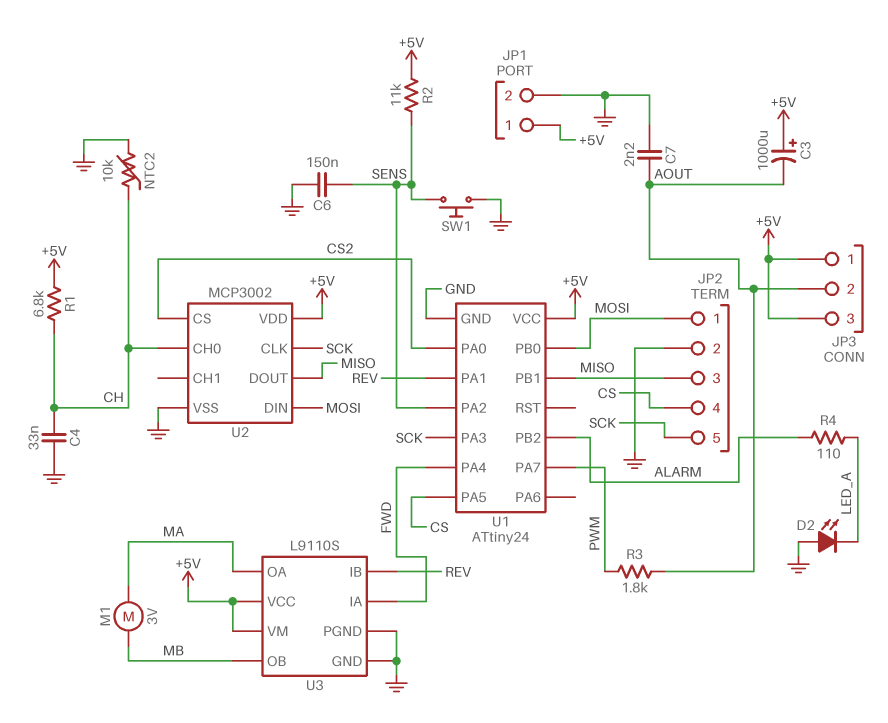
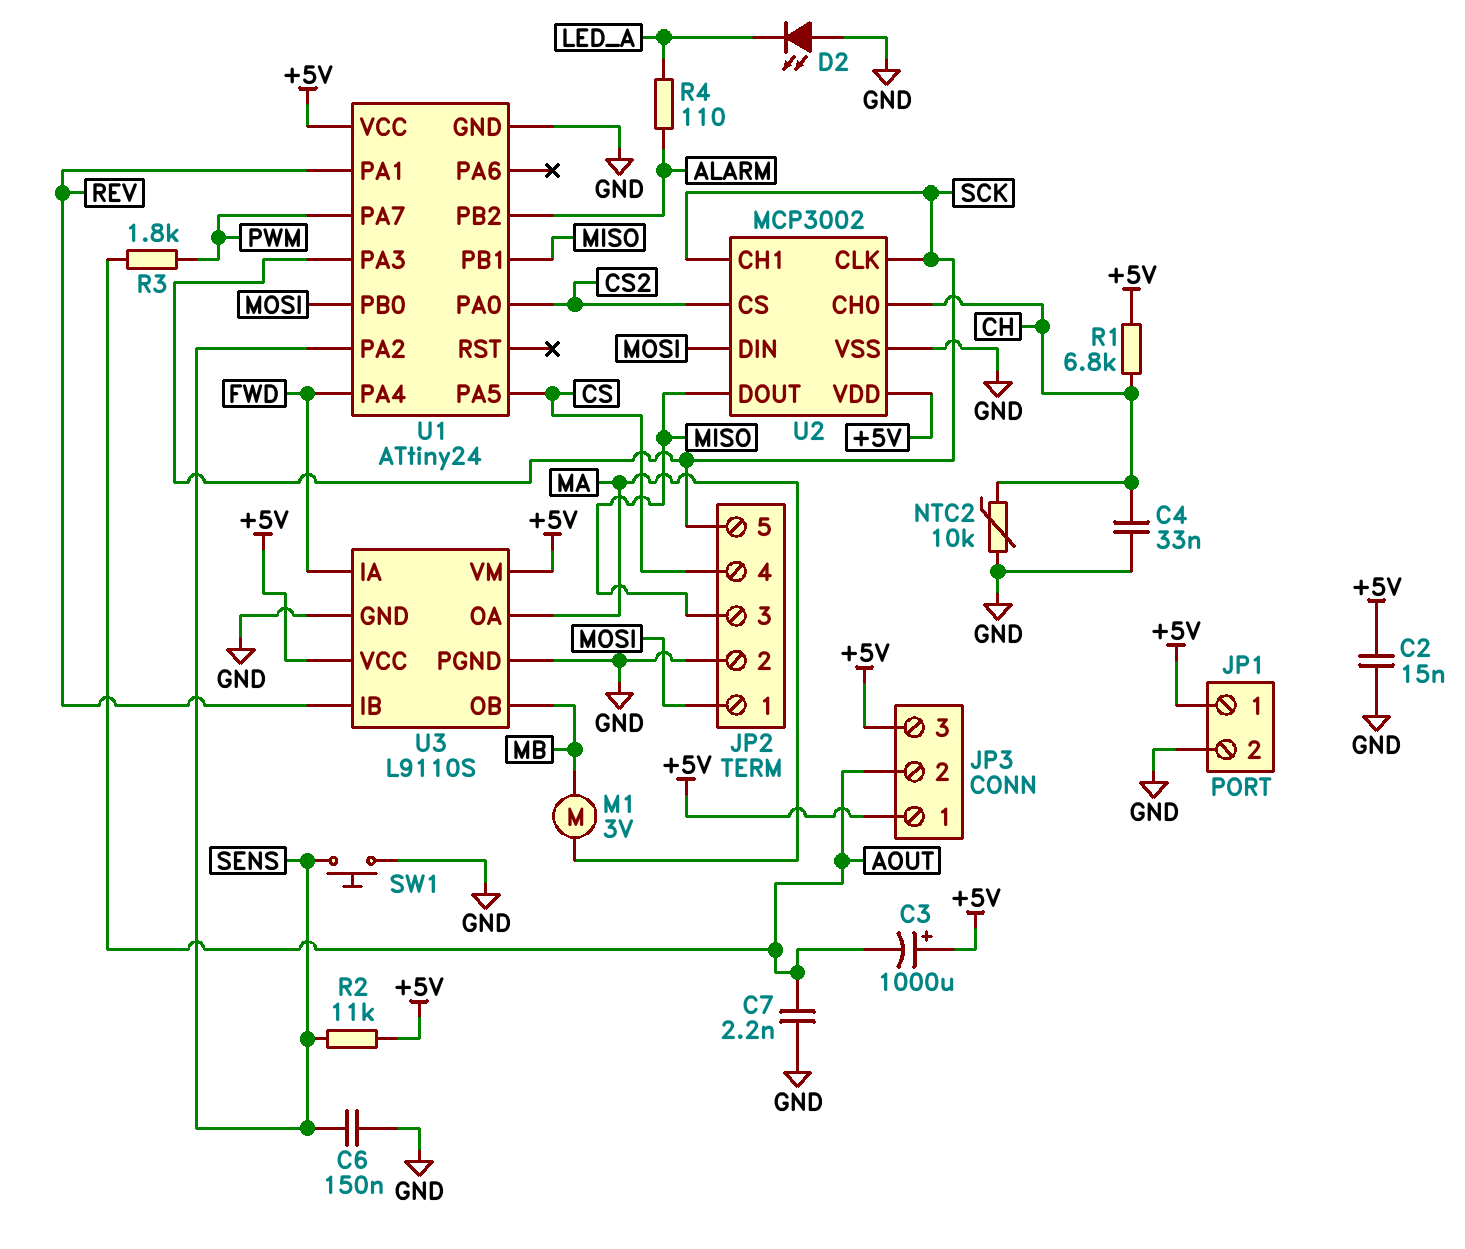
C2: none -> 15nF (+5V, GND)
U2 pin CH1: none -> SCK

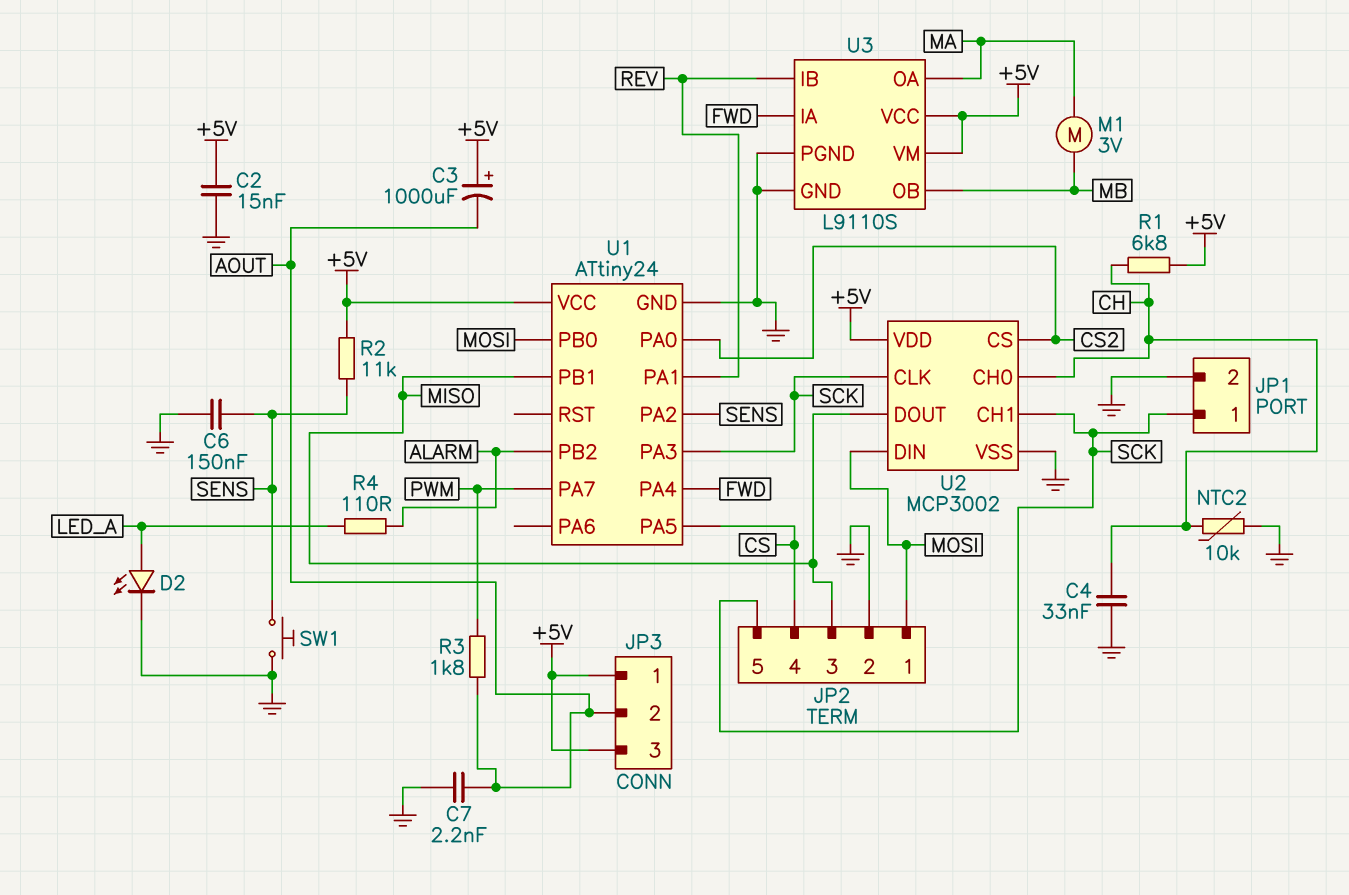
D2: LED (A GND, K LED_A) -> LED (A LED_A, K GND)
JP1 pin 1: +5V -> SCK

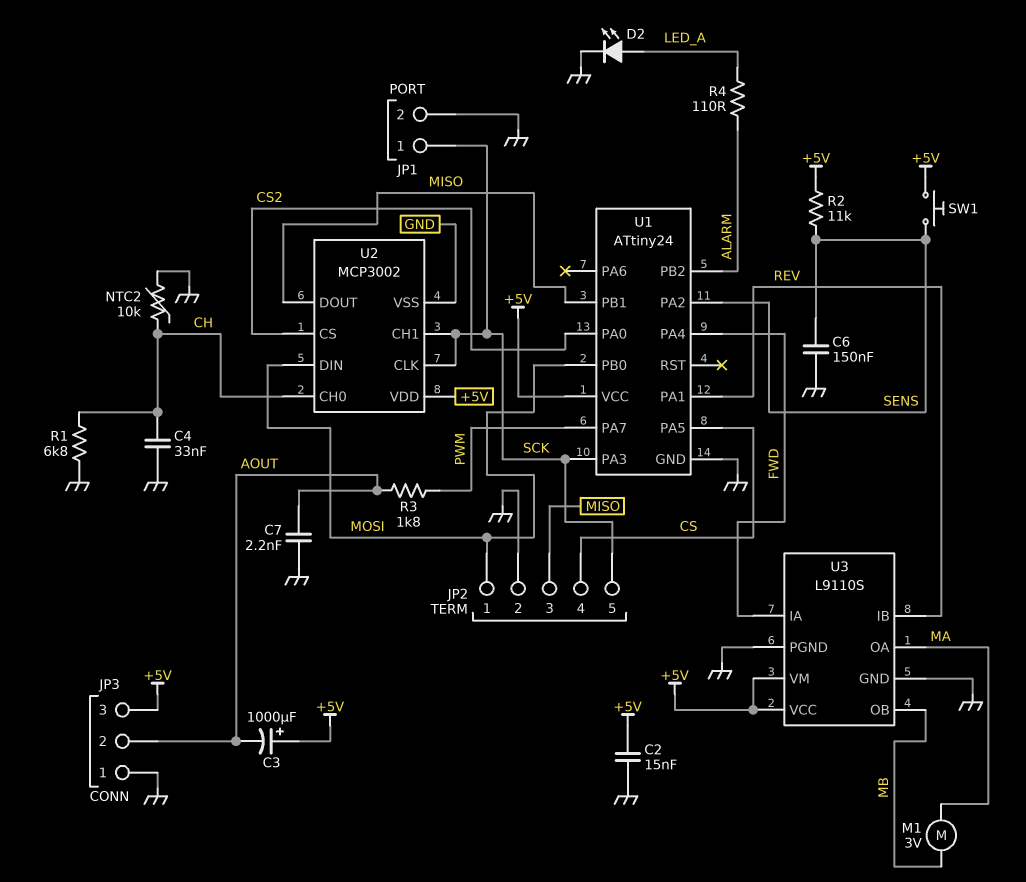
JP3 pin 1: +5V -> GND
R1: 6.8k (+5V, CH) -> 6.8k (CH, GND)
SW1: button (GND, SENS) -> button (+5V, SENS)

